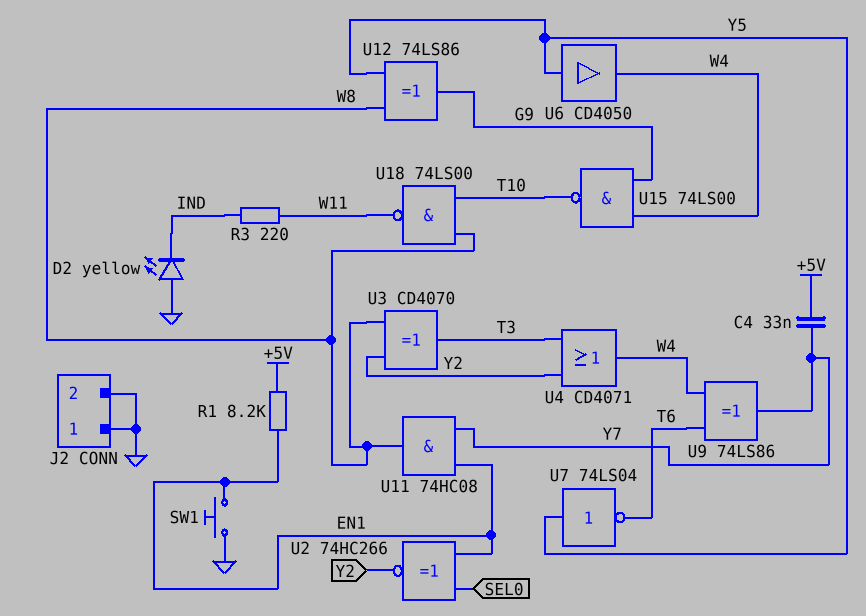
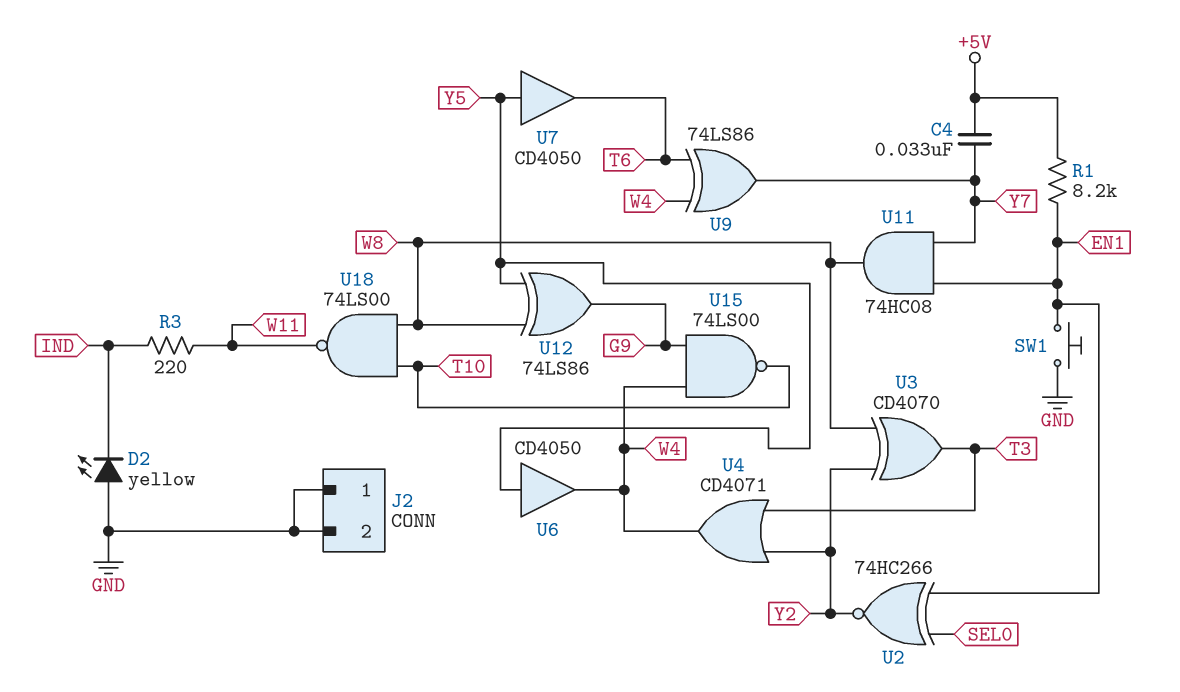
U7: NOT 74LS04 (in Y5, out T6) -> buffer CD4050 (in Y5, out T6)

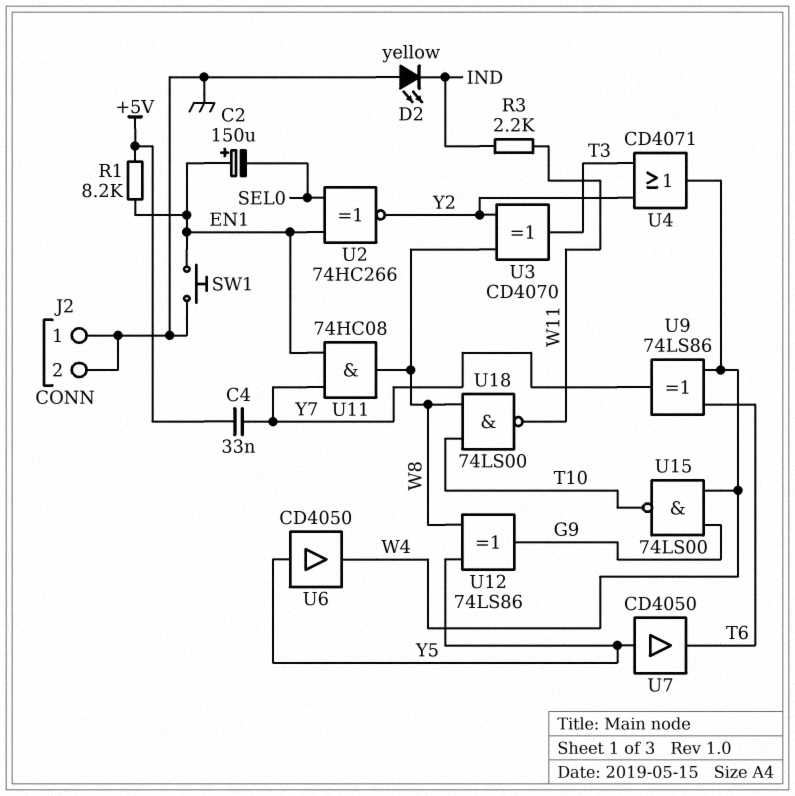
C2: none -> 150uF (plus EN1, minus SEL0)
R3: 220 (IND, W11) -> 2.2k (IND, W11)

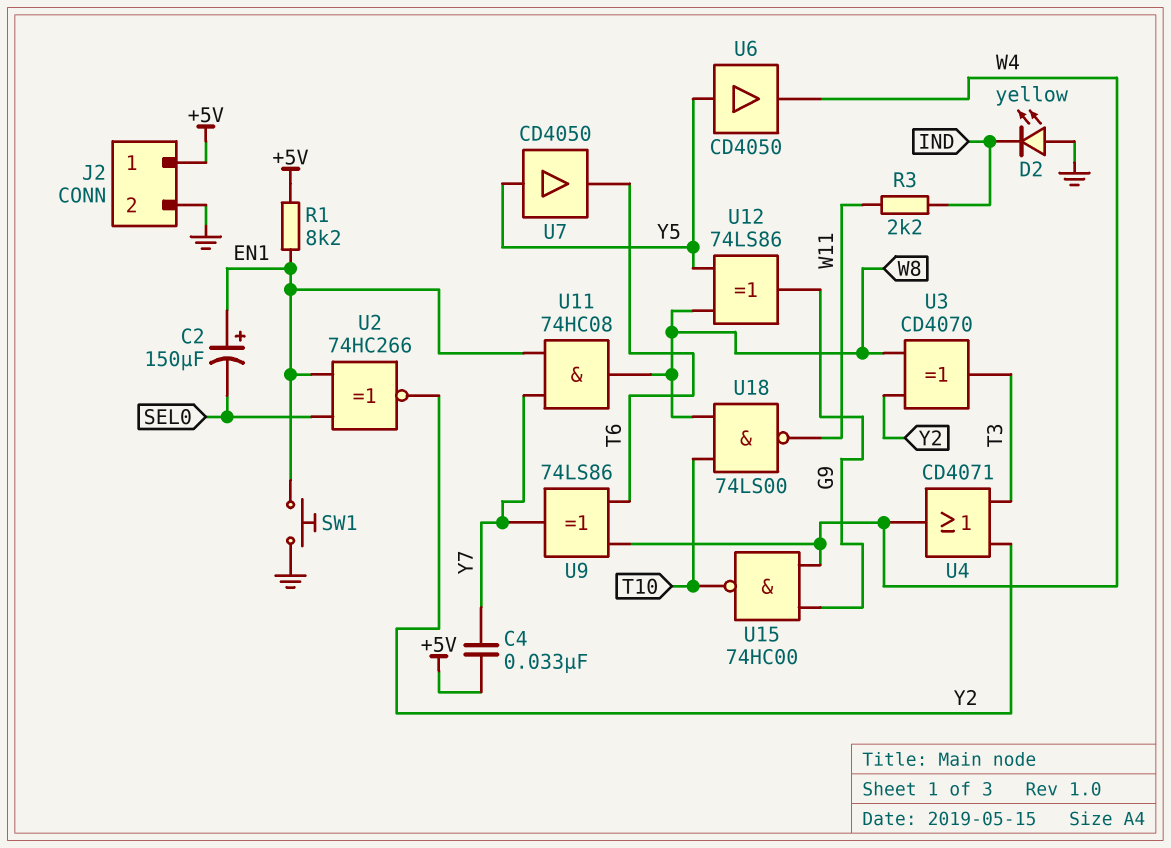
J2 pin 1: GND -> +5V
U15: NAND 74LS00 (in G9, in W4, out T10) -> NAND 74HC00 (in G9, in W4, out T10)

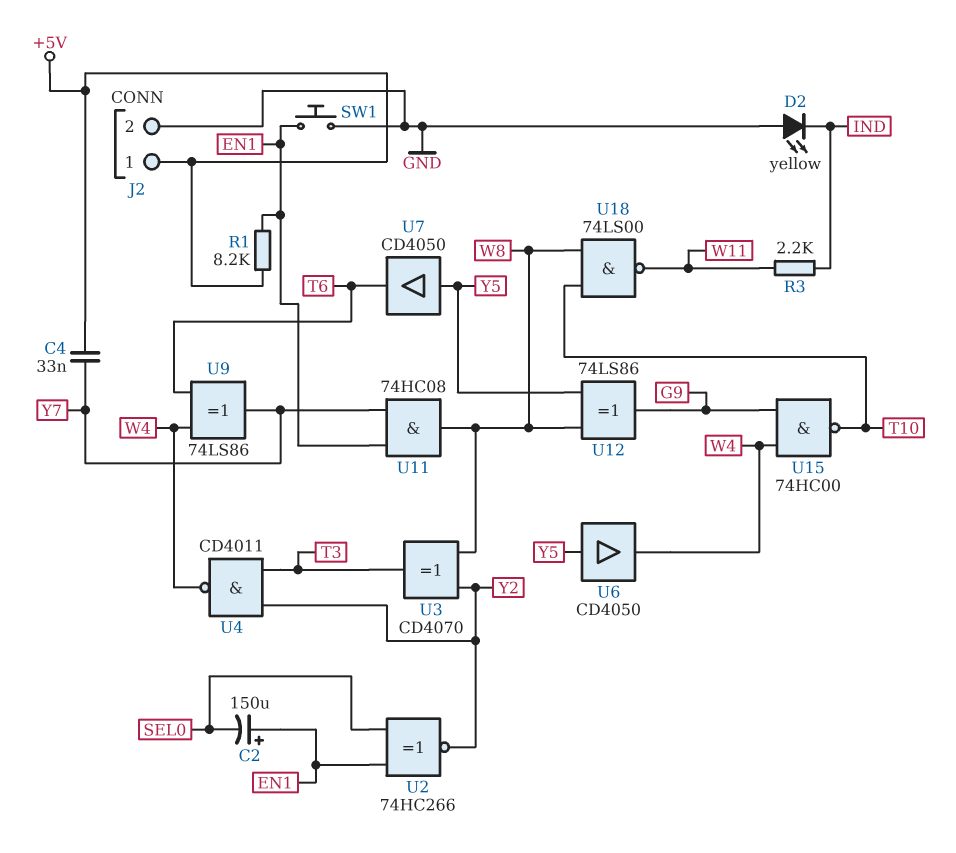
U4: OR CD4071 (in T3, in Y2, out W4) -> NAND CD4011 (in T3, in Y2, out W4)

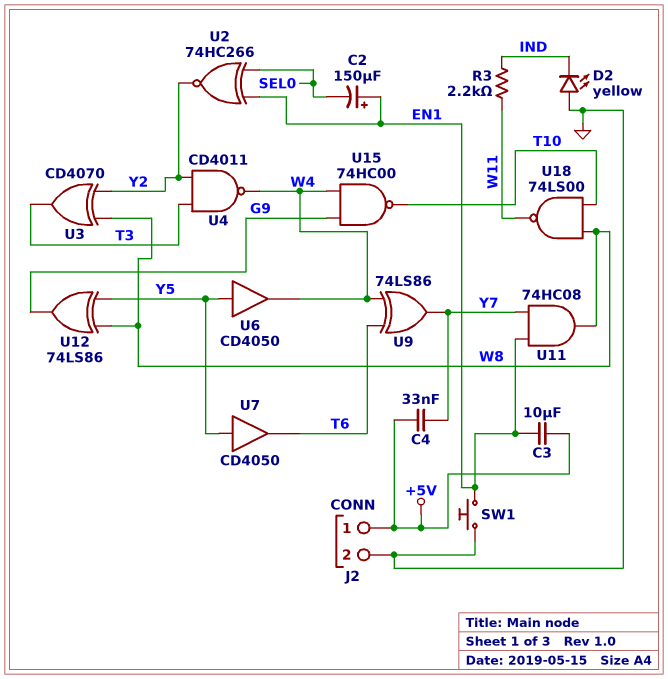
C3: none -> 10uF (+5V, EN1)
R1: 8.2k (+5V, EN1) -> none

